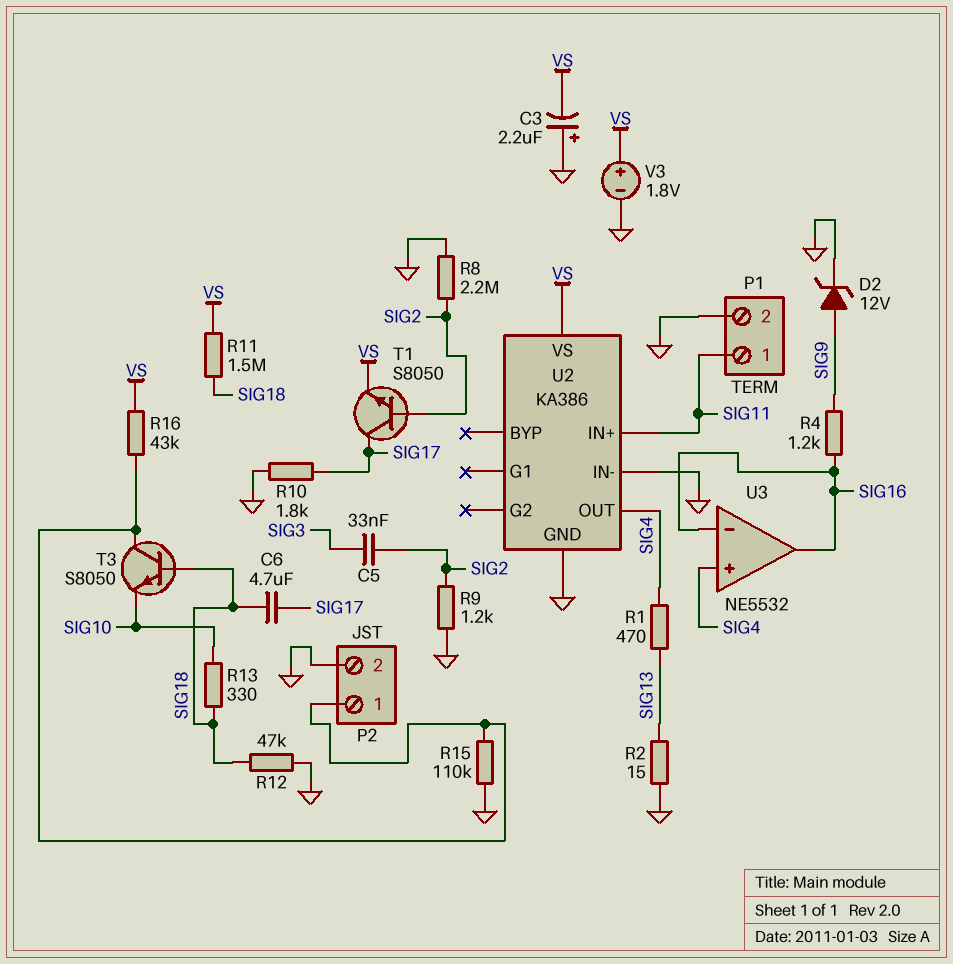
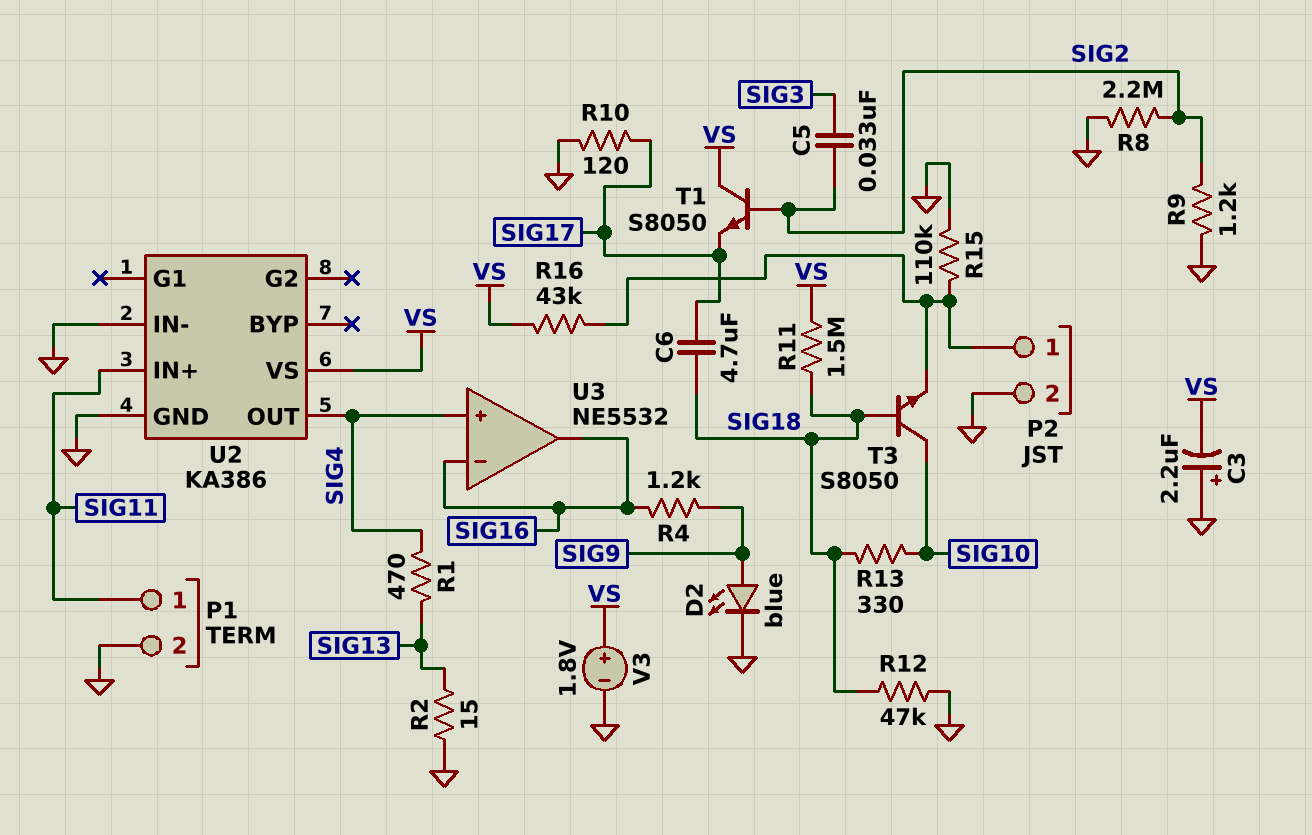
D2: zener 12V (A SIG9, K GND) -> LED blue (A SIG9, K GND)
R10: 1.8k (GND, SIG17) -> 120 (GND, SIG17)
T1: NPN S8050 (B SIG2, C SIG17, E VS) -> NPN S8050 (B SIG2, C VS, E SIG17)
T3: NPN S8050 (B SIG18, C P2/1, E SIG10) -> NPN S8050 (B SIG18, C SIG10, E P2/1)

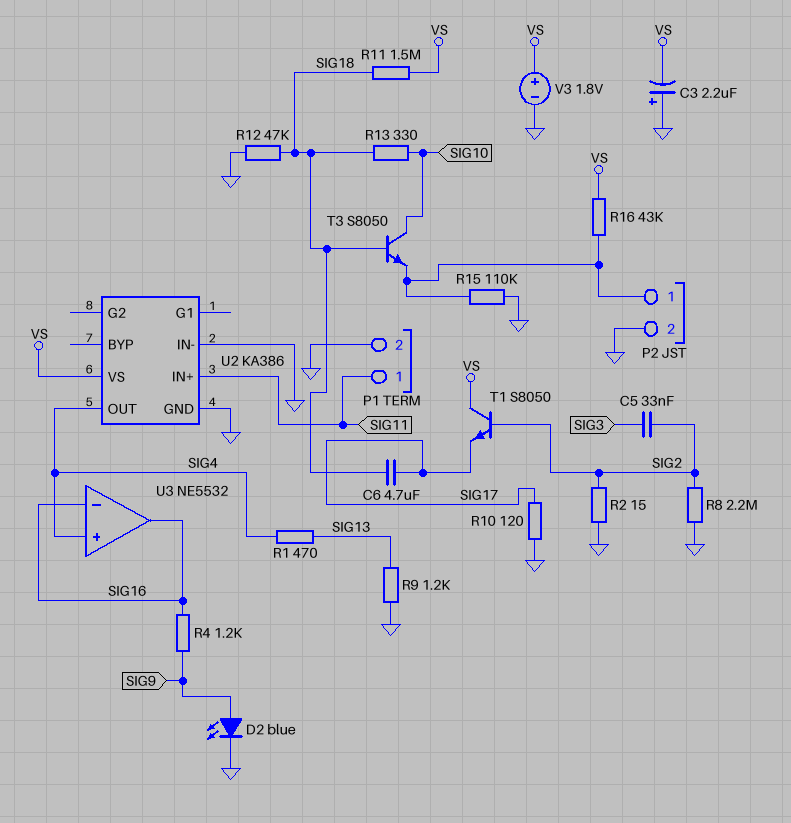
R2: 15 (GND, SIG13) -> 15 (GND, SIG2)
R9: 1.2k (GND, SIG2) -> 1.2k (GND, SIG13)

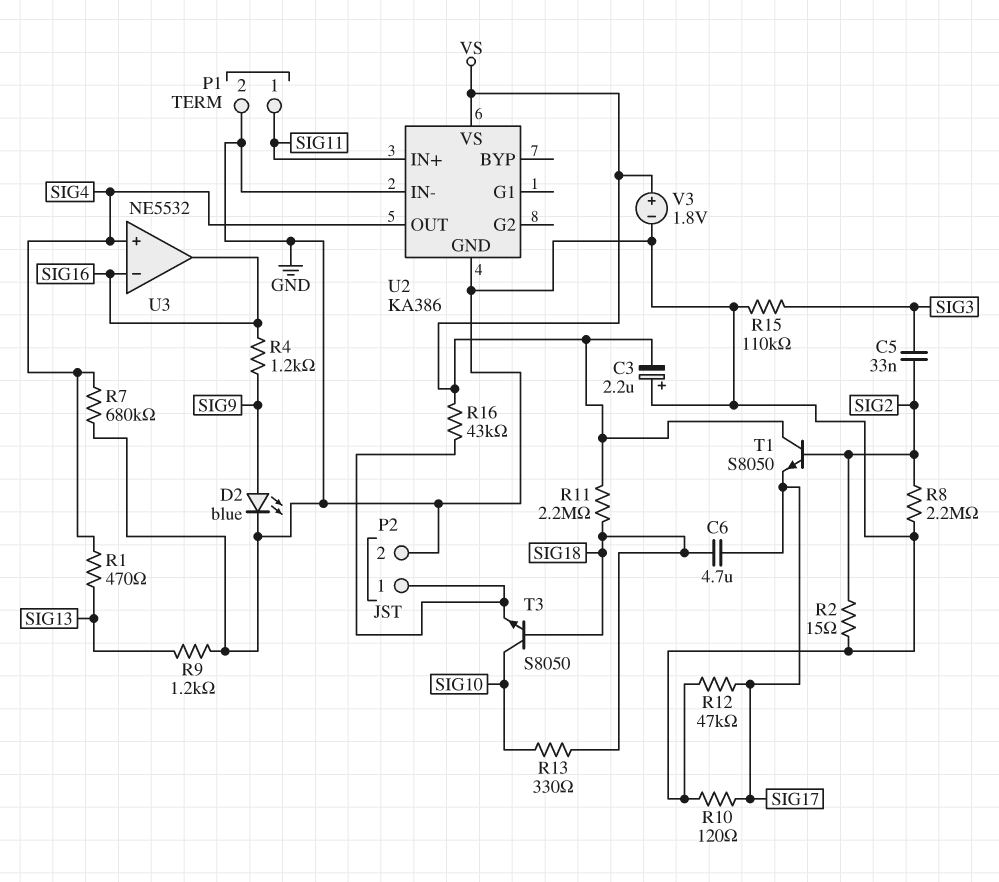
R7: none -> 680k (GND, SIG4)
R11: 1.5M (SIG18, VS) -> 2.2M (SIG18, VS)
R12: 47k (GND, SIG18) -> 47k (GND, SIG17)
R15: 110k (GND, P2/1) -> 110k (GND, SIG3)

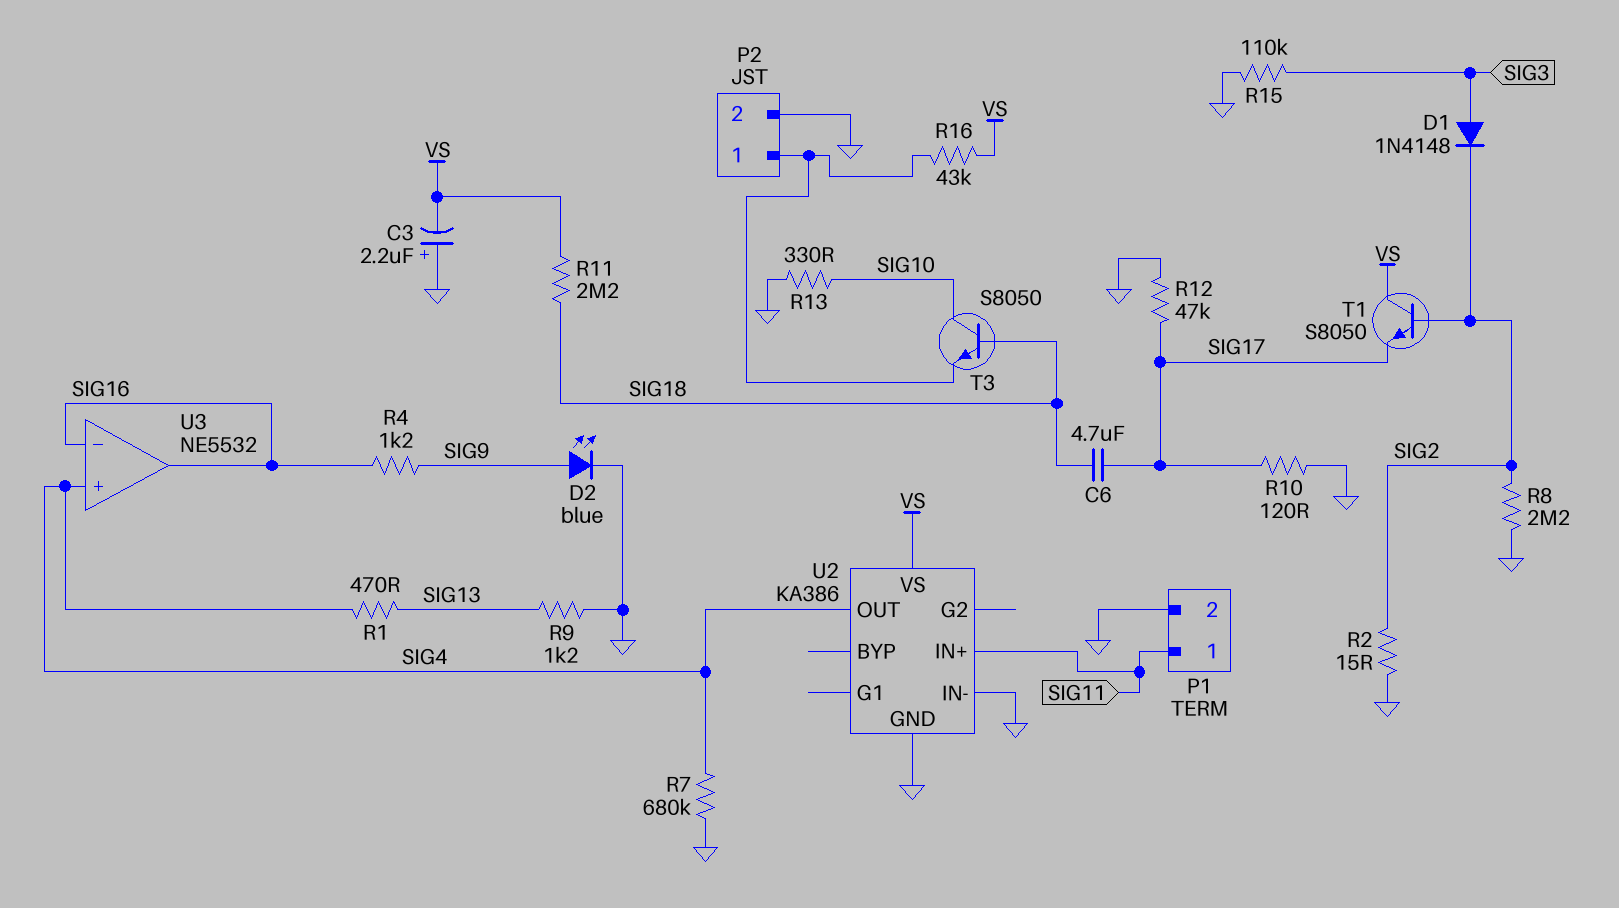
C5: 33nF (SIG2, SIG3) -> none
D1: none -> diode 1N4148 (A SIG3, K SIG2)
R13: 330 (SIG10, SIG18) -> 330 (GND, SIG10)
V3: 1.8V (plus VS, minus GND) -> none

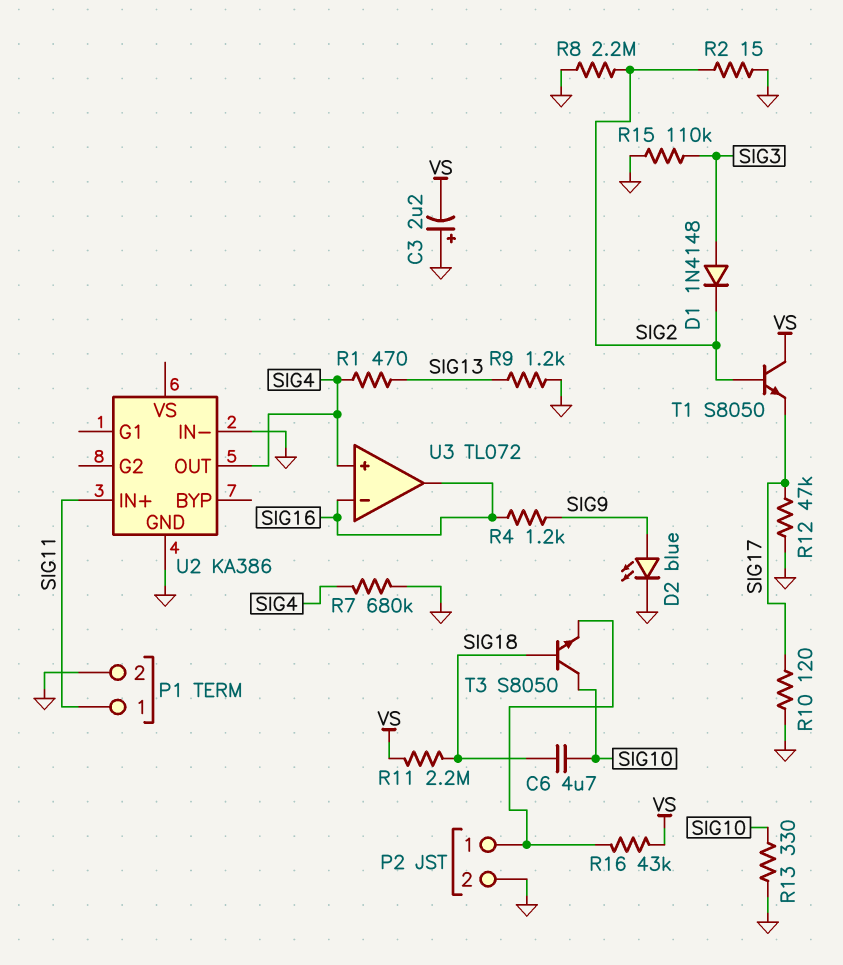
C6: 4.7uF (SIG17, SIG18) -> 4.7uF (SIG10, SIG18)
U2 pin VS: VS -> none
U3: NE5532 -> TL072

